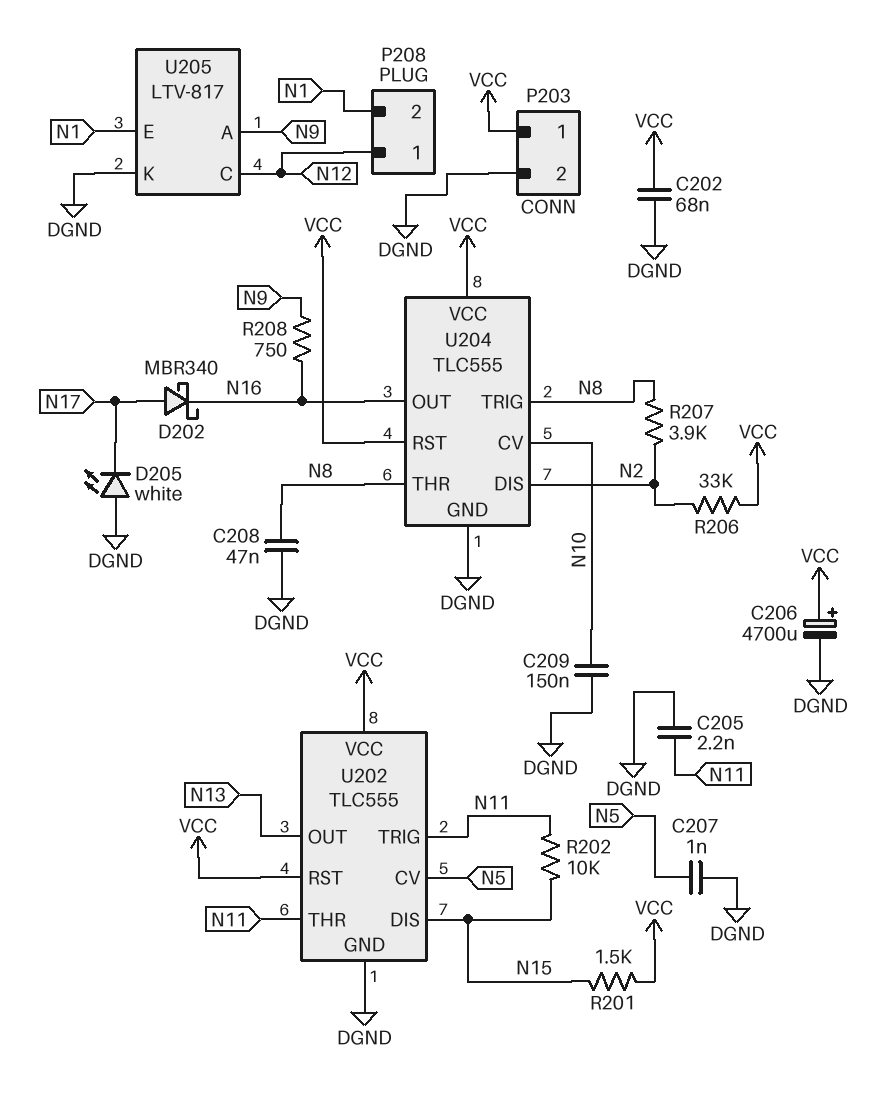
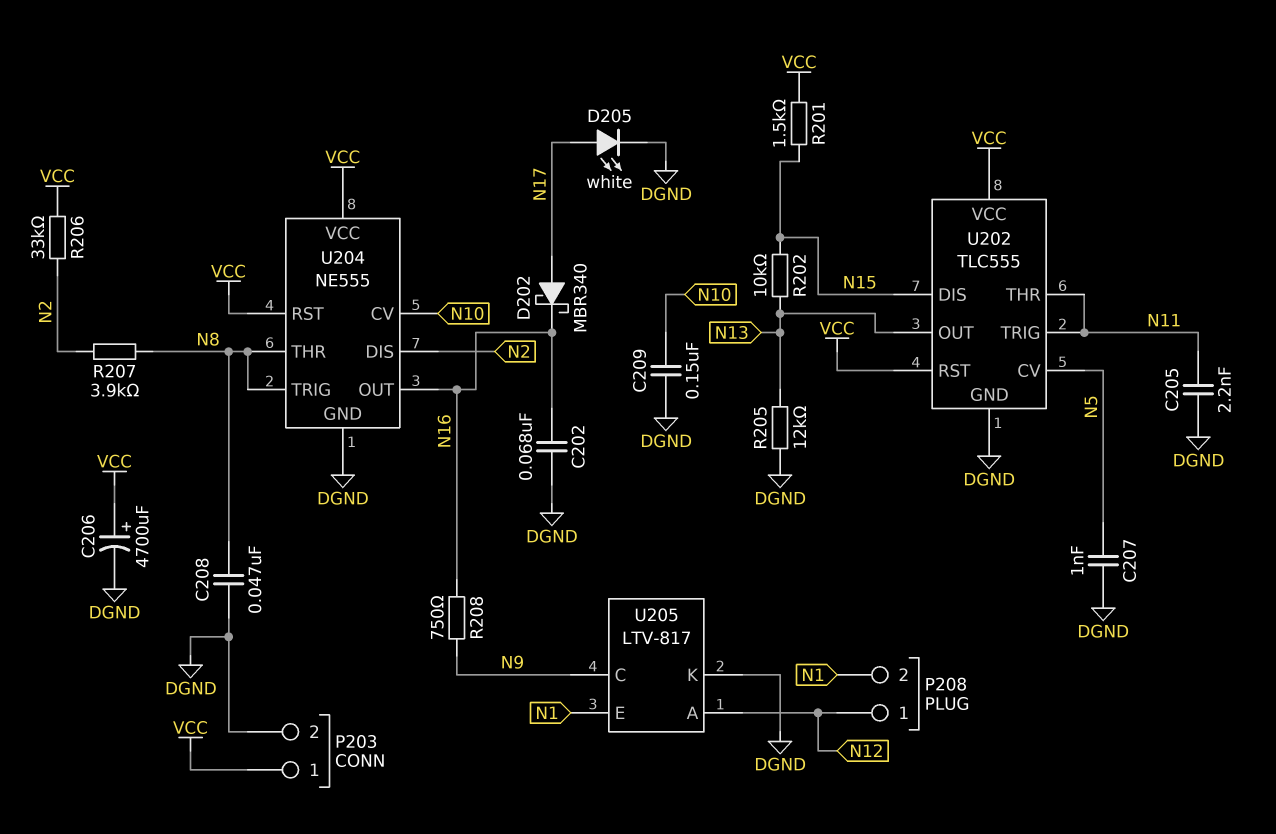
C202: 68nF (DGND, VCC) -> 68nF (DGND, N16)
D205: LED white (A DGND, K N17) -> LED white (A N17, K DGND)
R202: 10k (N11, N15) -> 10k (N13, N15)
R205: none -> 12k (DGND, N13)
U204: TLC555 -> NE555
U205 pin A: N9 -> N12
U205 pin C: N12 -> N9

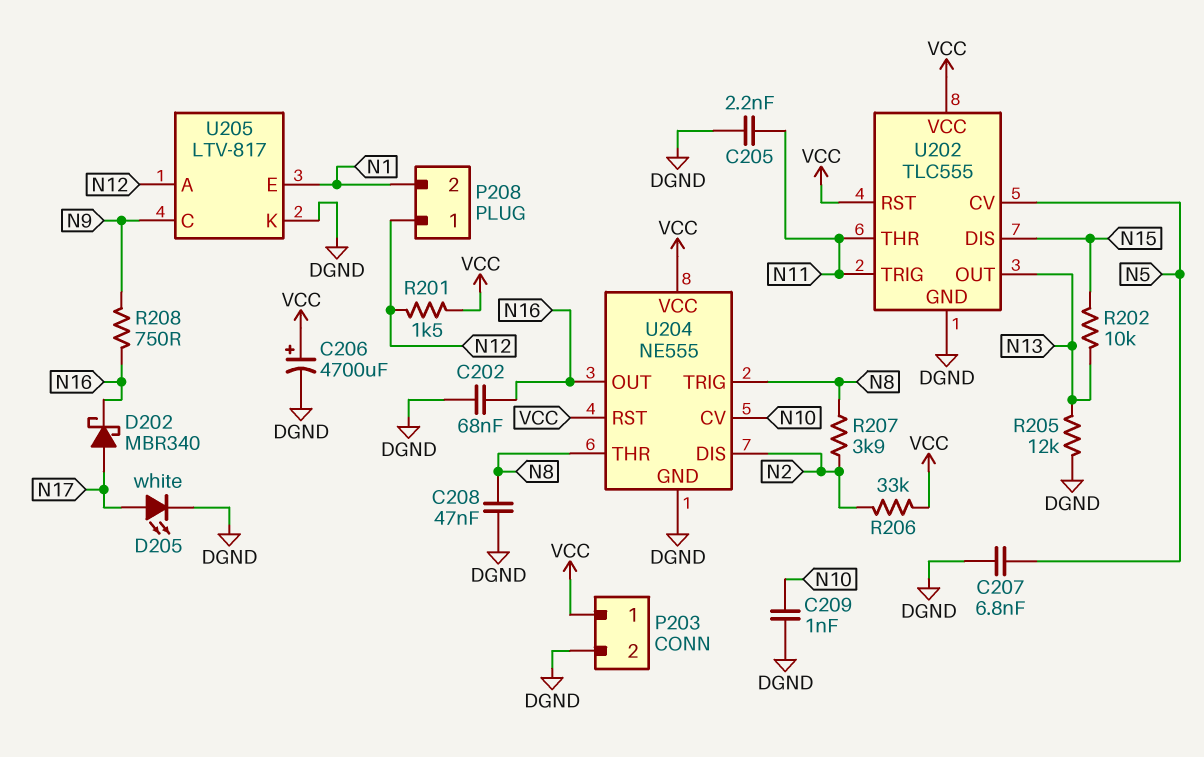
C207: 1nF (DGND, N5) -> 6.8nF (DGND, N5)
C209: 150nF (DGND, N10) -> 1nF (DGND, N10)
R201: 1.5k (N15, VCC) -> 1.5k (N12, VCC)

